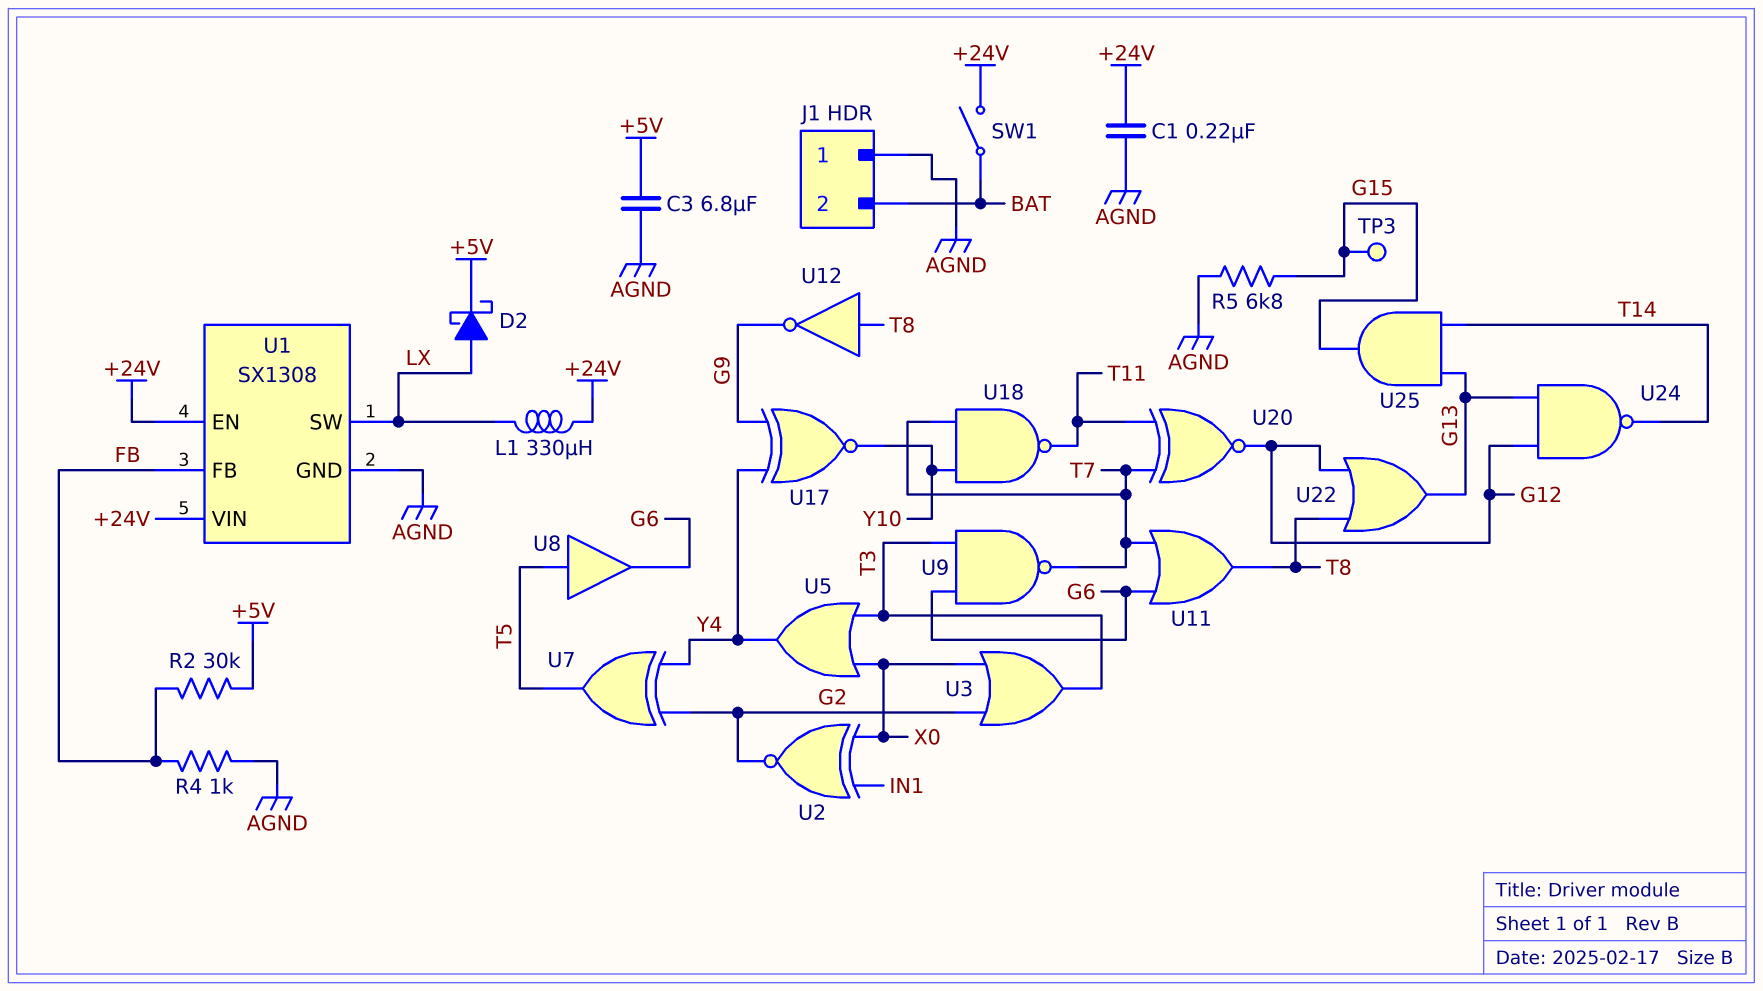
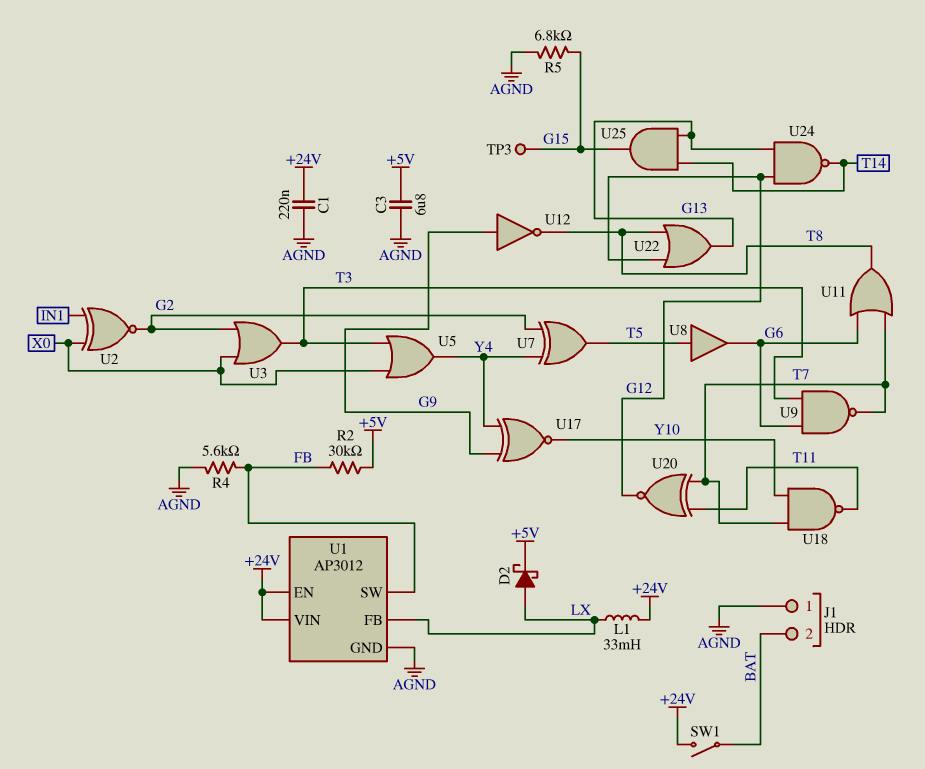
L1: 330uH (+24V, LX) -> 33mH (+24V, LX)
R4: 1k (AGND, FB) -> 5.6k (AGND, FB)
U1: SX1308 -> AP3012
U1 pin FB: FB -> LX
U1 pin SW: LX -> FB
U12: NOT (in T8, out G9) -> NOT (in G9, out T8)

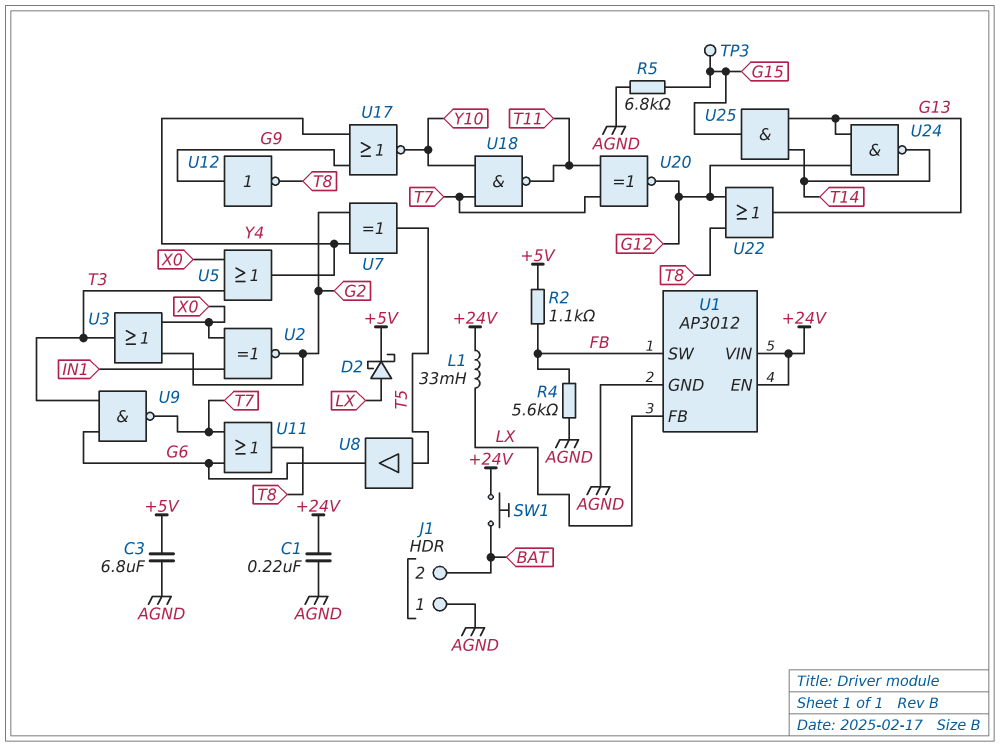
R2: 30k (+5V, FB) -> 1.1k (+5V, FB)
SW1: switch (+24V, BAT) -> button (+24V, BAT)
U17: XNOR (in G9, in Y4, out Y10) -> NOR (in G9, in Y4, out Y10)

